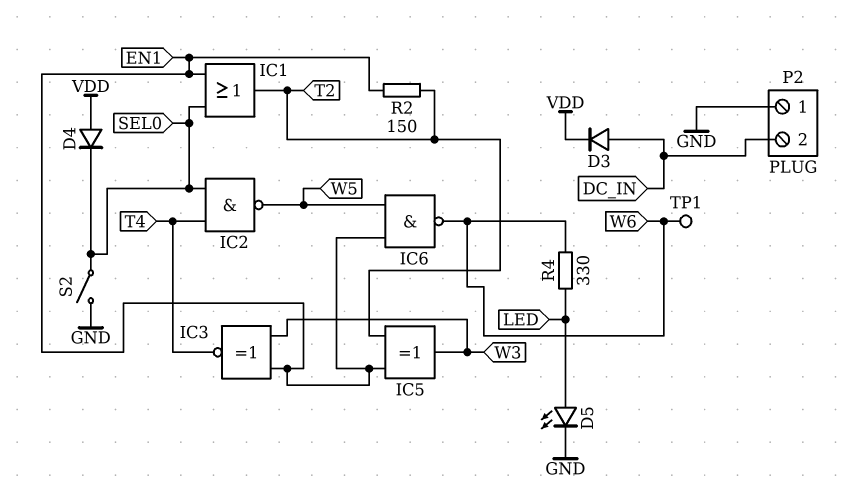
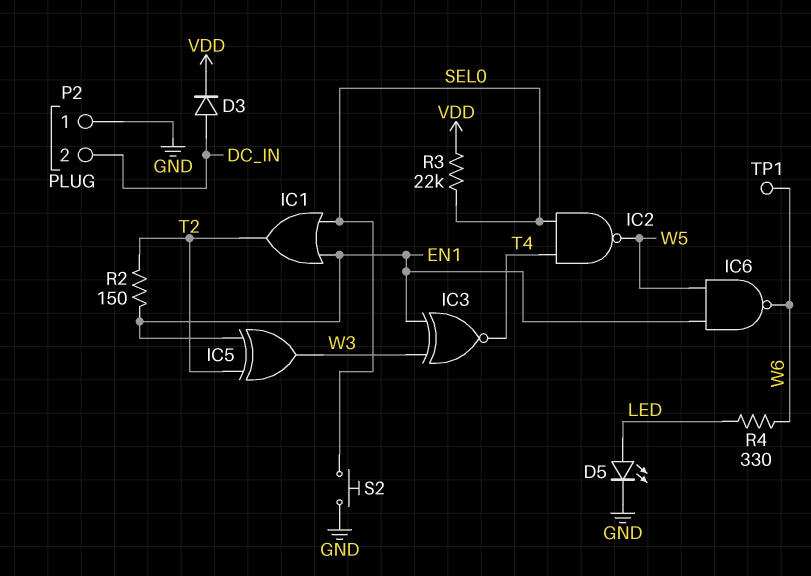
D4: diode (A VDD, K SEL0) -> none
R3: none -> 22k (SEL0, VDD)
S2: switch (GND, SEL0) -> button (GND, SEL0)

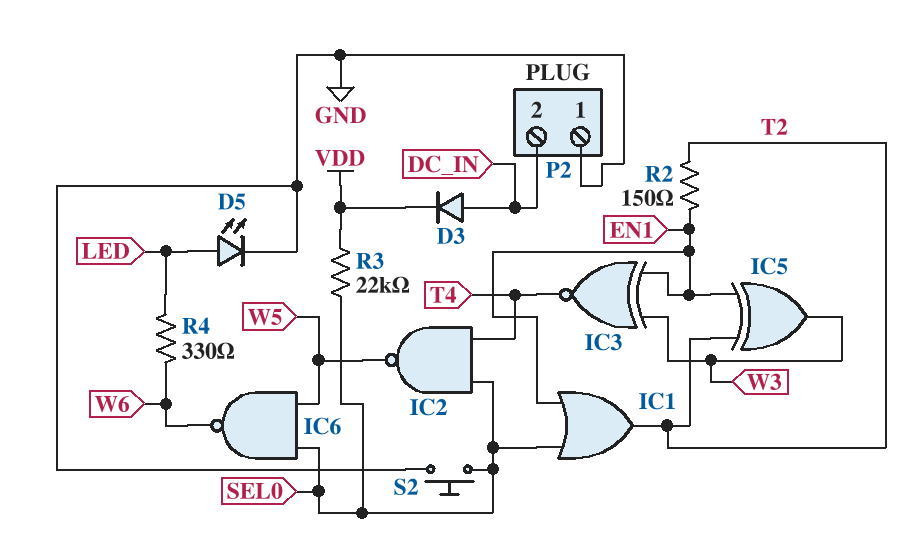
IC6: NAND (in EN1, in W5, out W6) -> NAND (in SEL0, in W5, out W6)
TP1: test point (W6) -> none

